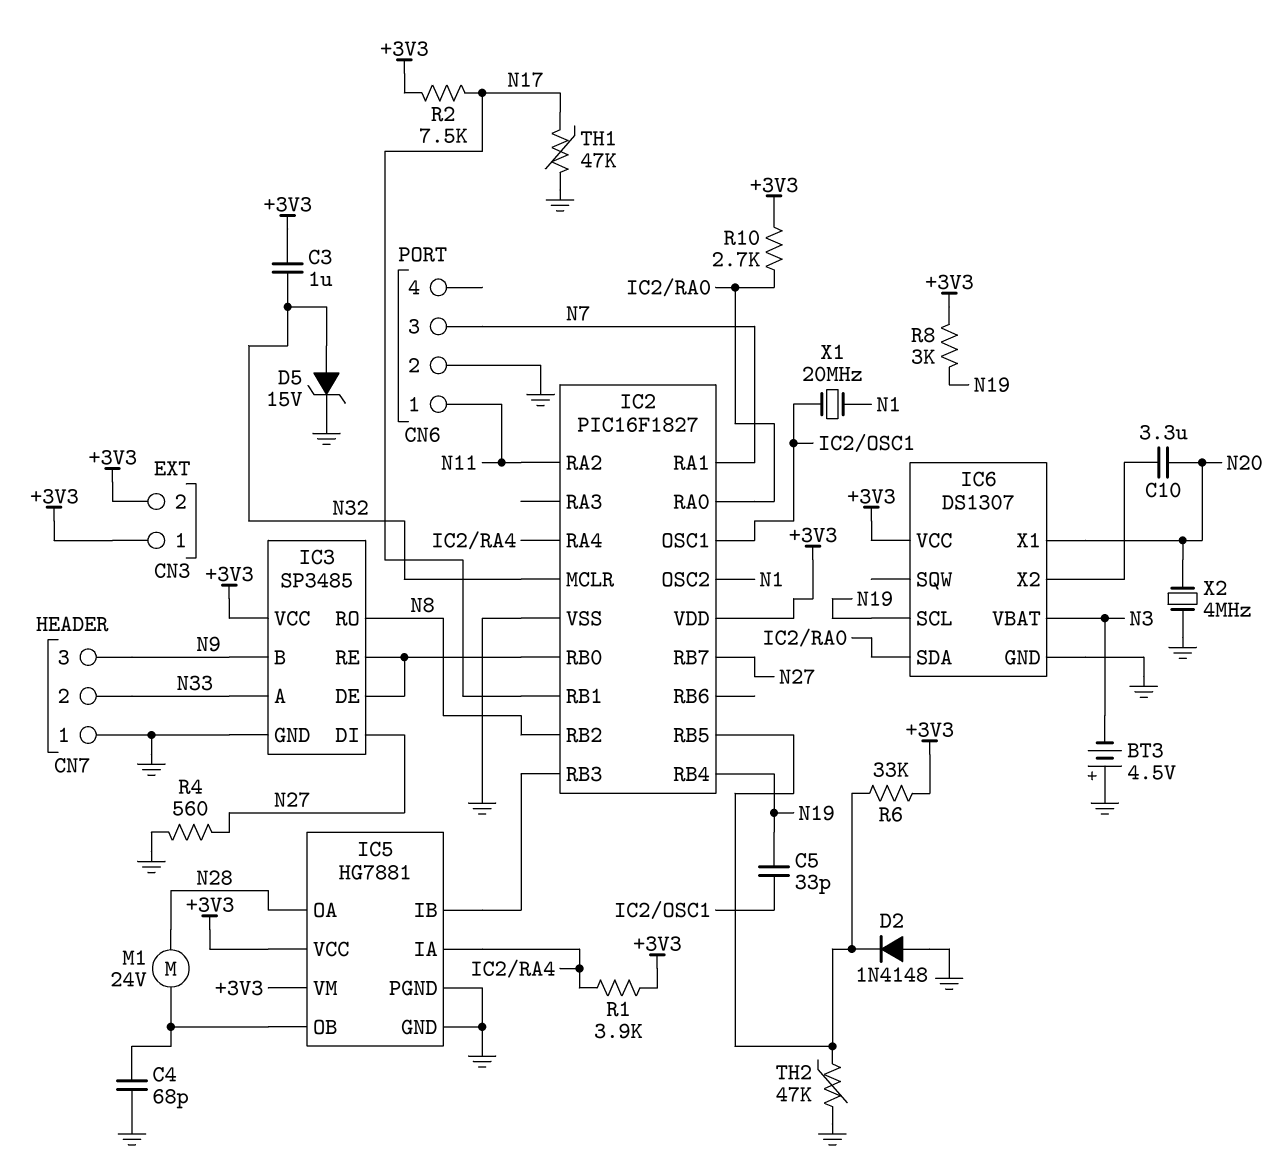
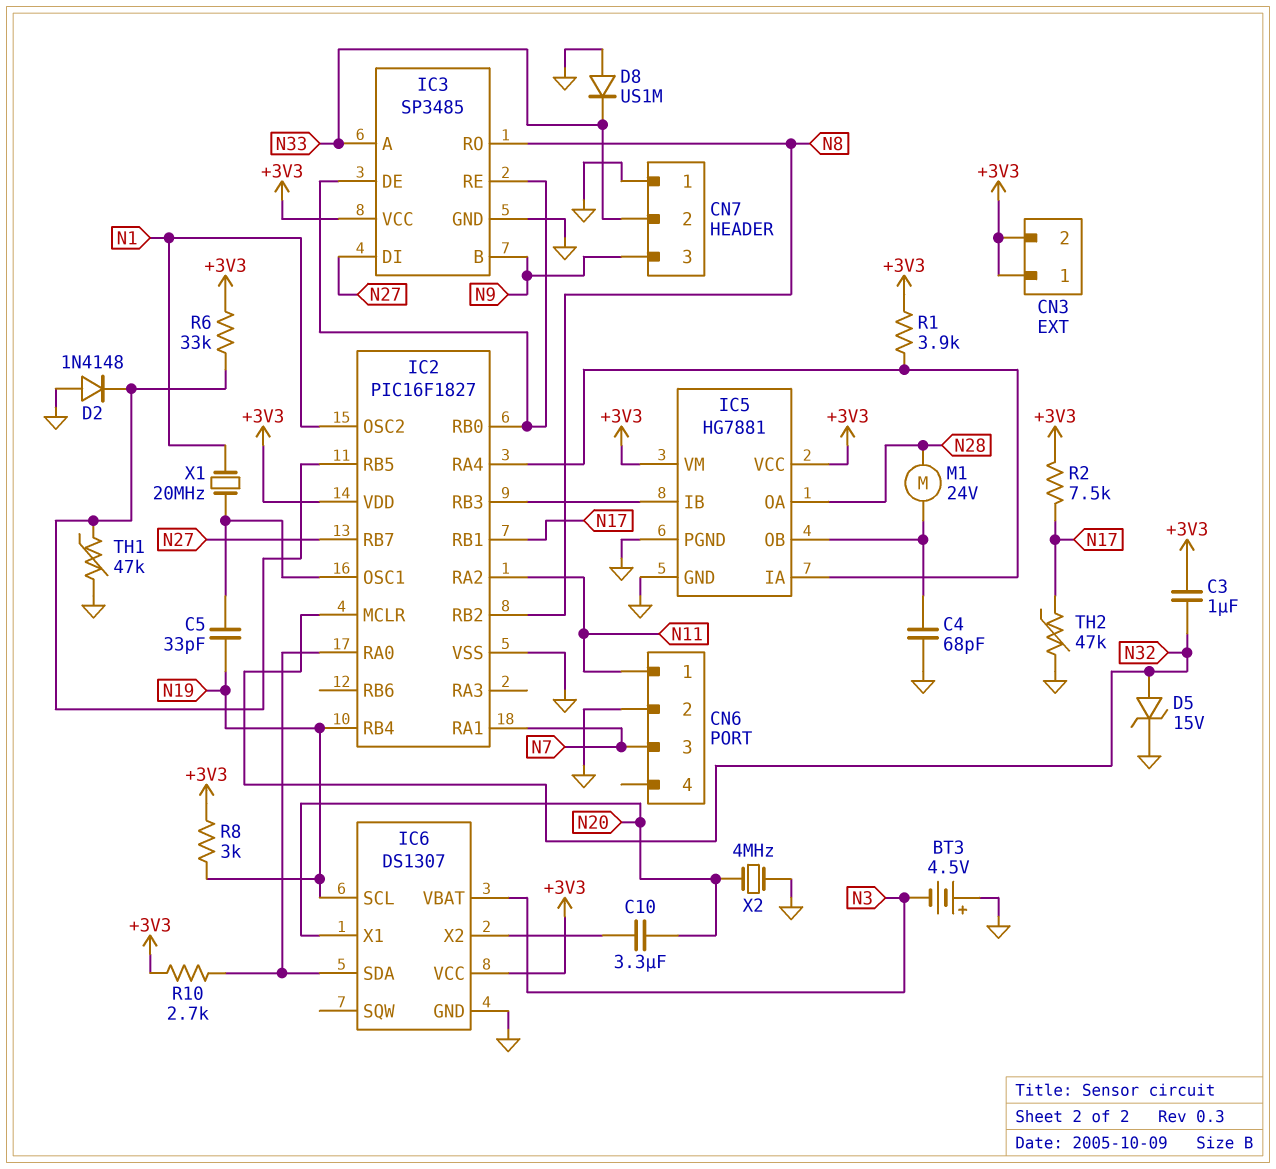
D8: none -> diode US1M (A GND, K N33)
R4: 560 (GND, N27) -> none
TH1: 47k (GND, N17) -> 47k (GND, IC2/RB5)
TH2: 47k (GND, IC2/RB5) -> 47k (GND, N17)

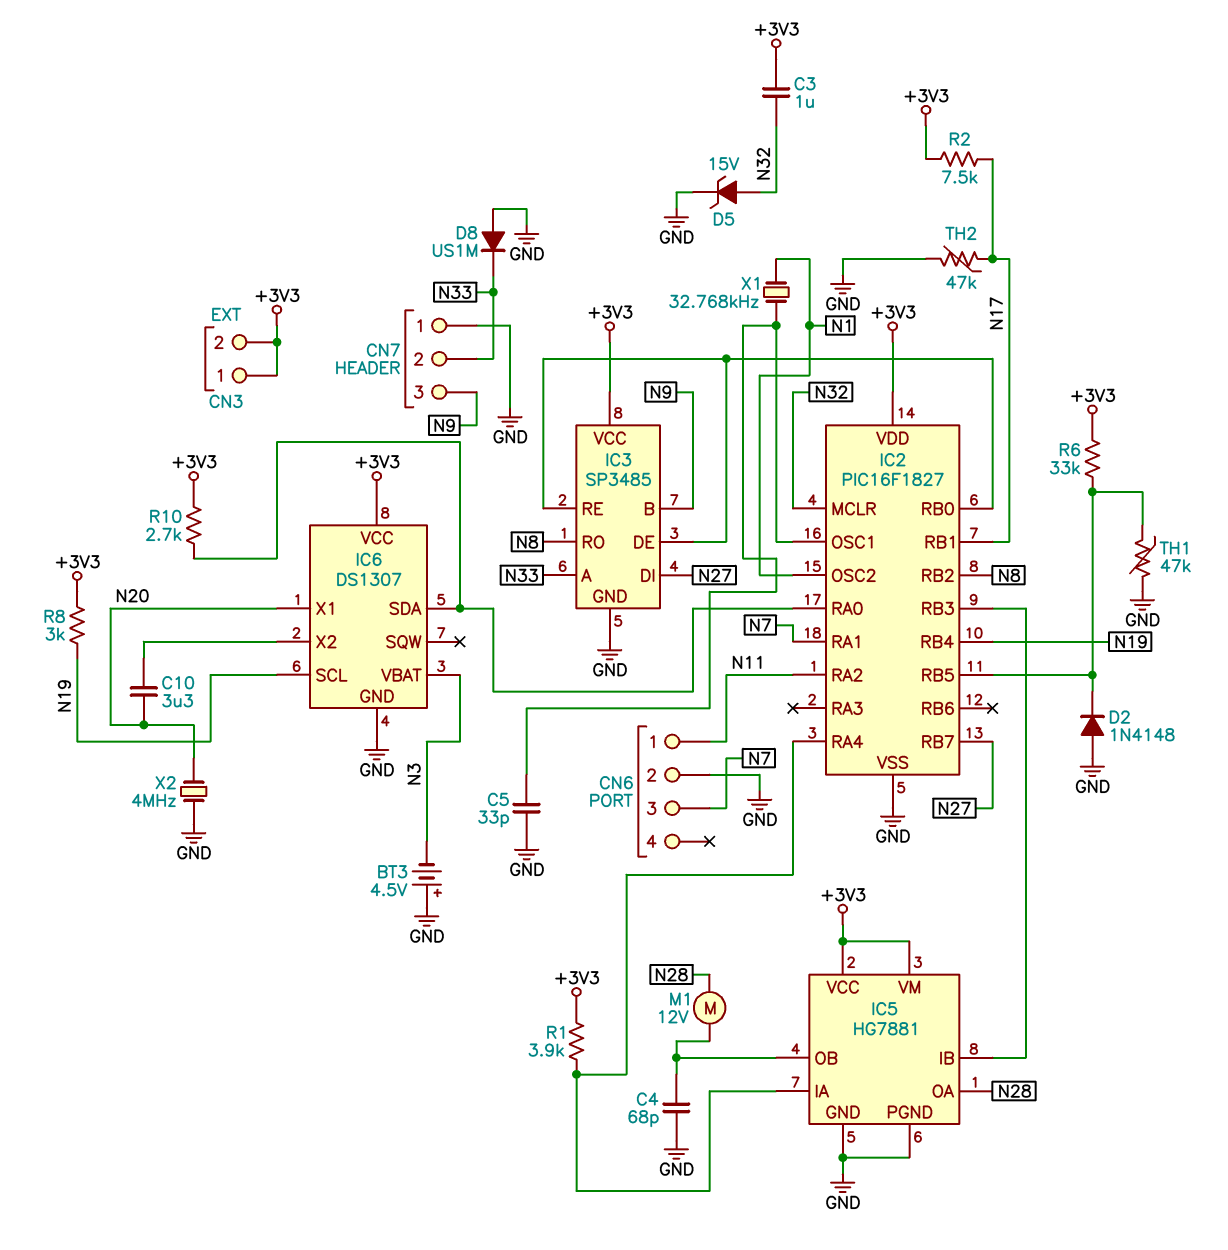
C5: 33pF (IC2/OSC1, N19) -> 33pF (GND, IC2/OSC1)
M1: motor 24V (IC5/OB, N28) -> motor 12V (IC5/OB, N28)
X1: 20MHz (IC2/OSC1, N1) -> 32.768kHz (IC2/OSC1, N1)

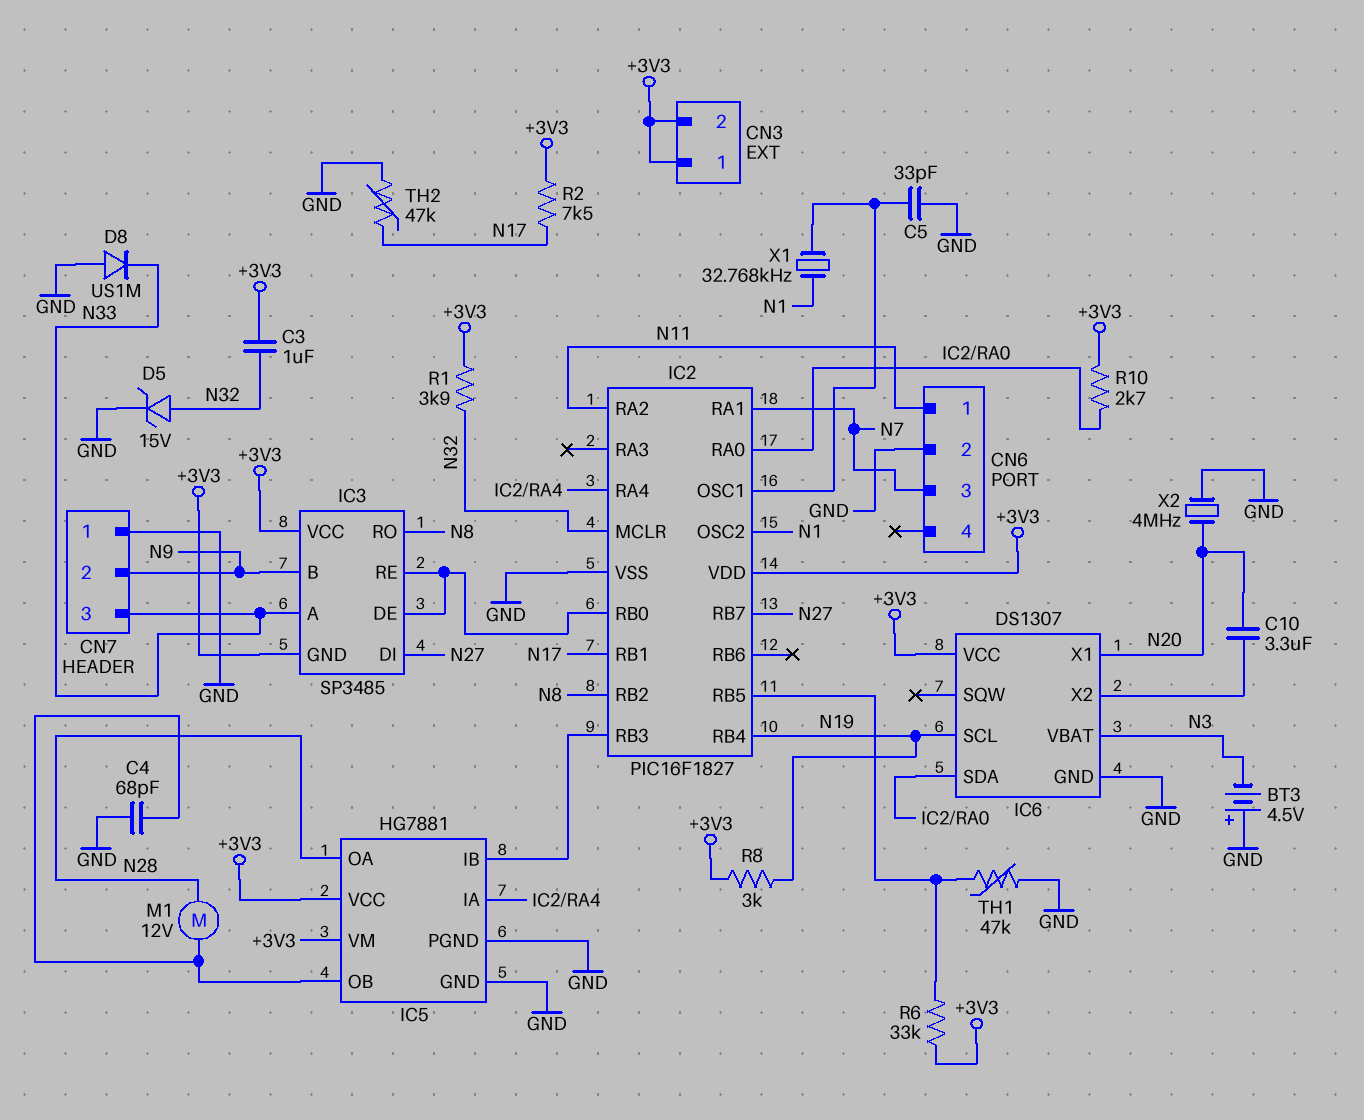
CN7 pin 2: N33 -> N9
CN7 pin 3: N9 -> N33
D2: diode 1N4148 (A GND, K IC2/RB5) -> none
IC3 pin GND: GND -> +3V3
R1: 3.9k (+3V3, IC2/RA4) -> 3.9k (+3V3, N32)

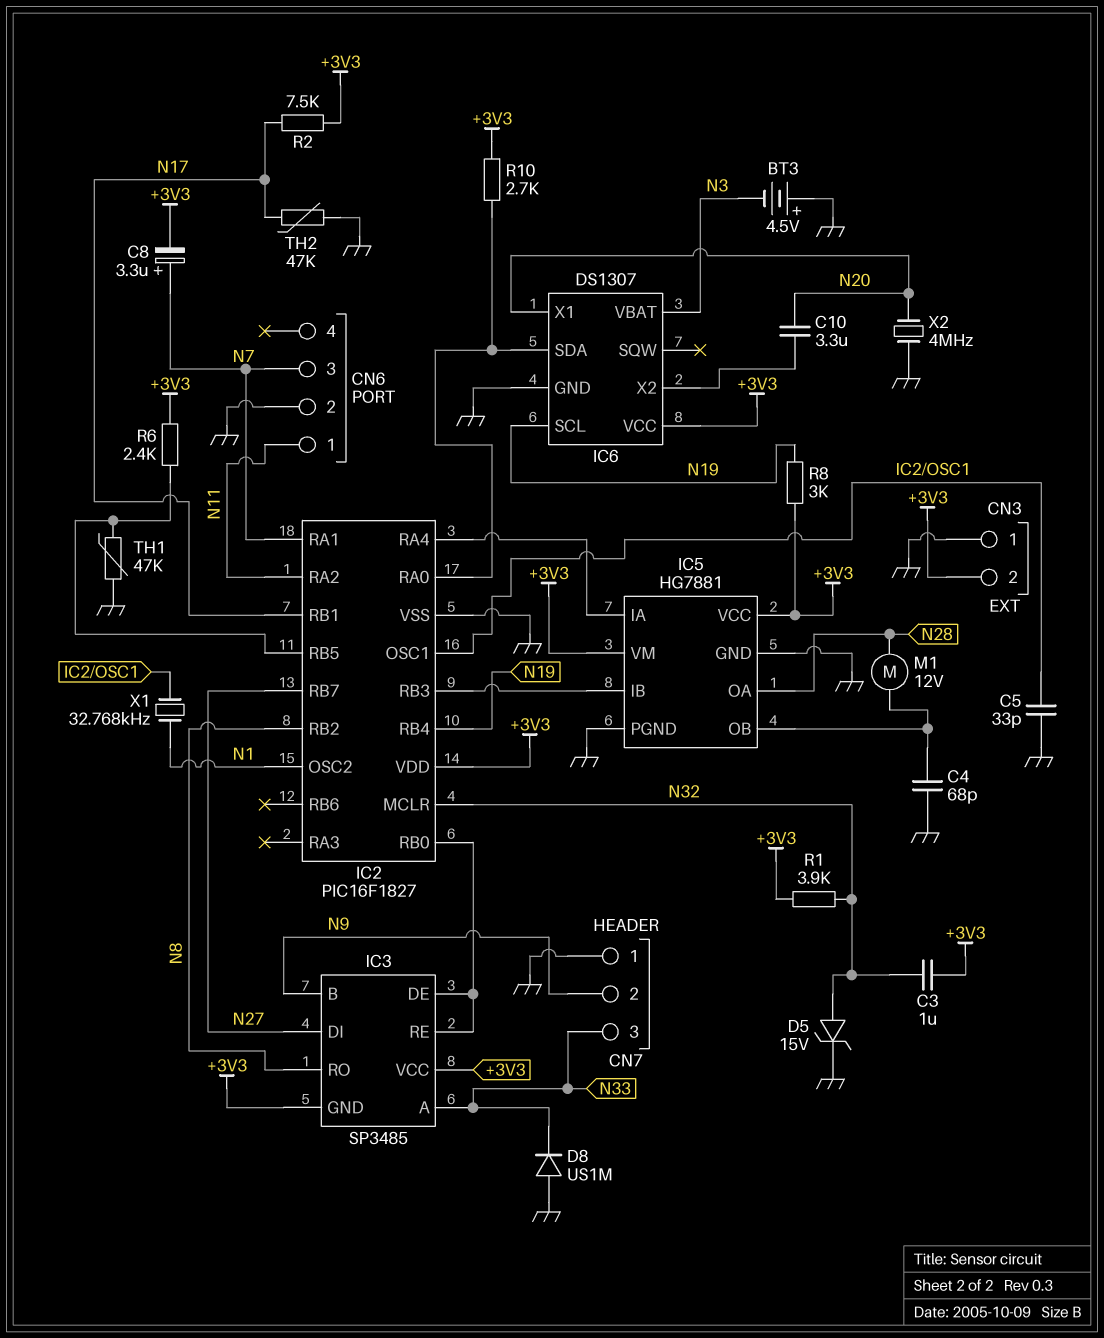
C8: none -> 3.3uF (plus N7, minus +3V3)
CN3 pin 1: +3V3 -> GND
R6: 33k (+3V3, IC2/RB5) -> 2.4k (+3V3, IC2/RB5)

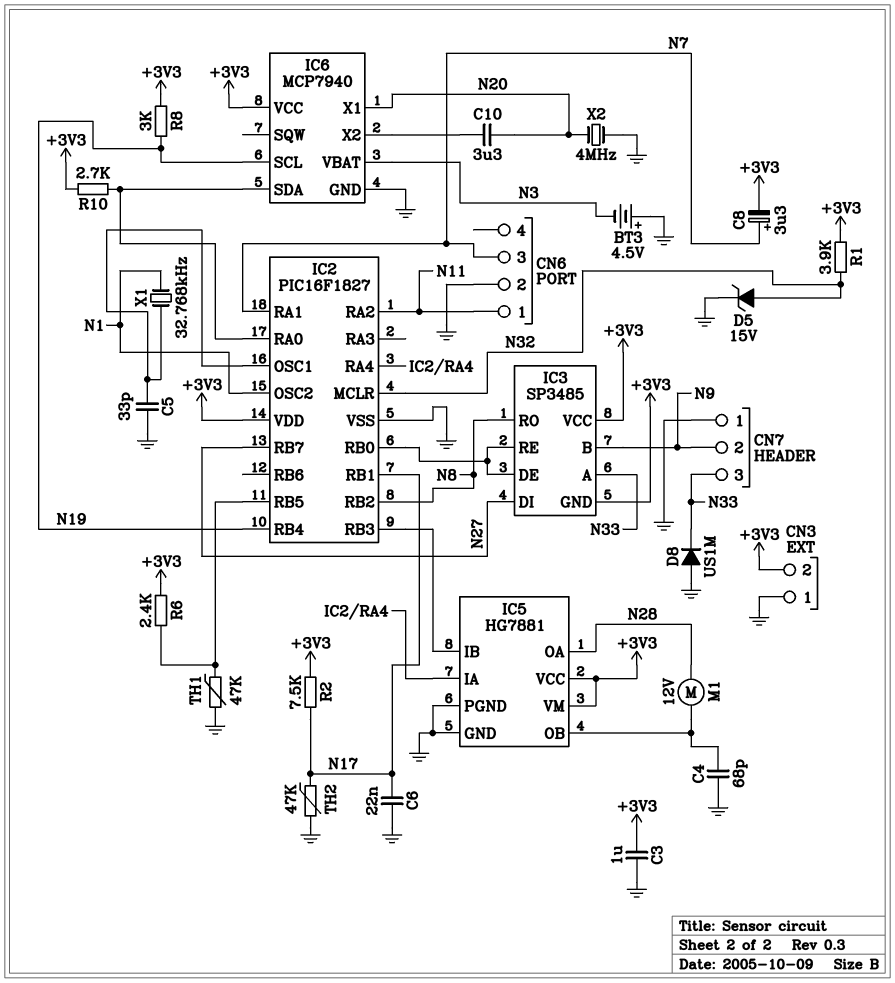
C3: 1uF (+3V3, N32) -> 1uF (+3V3, GND)
C6: none -> 22nF (GND, N17)
IC6: DS1307 -> MCP7940

